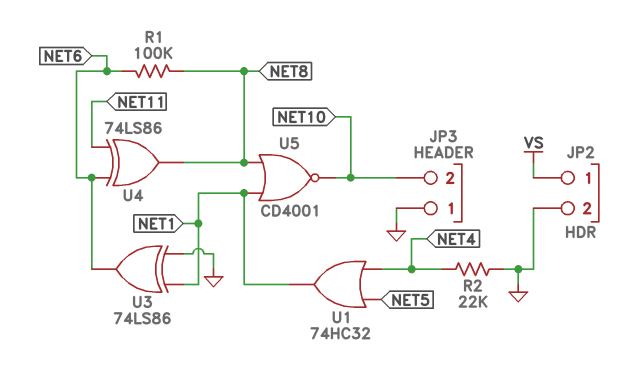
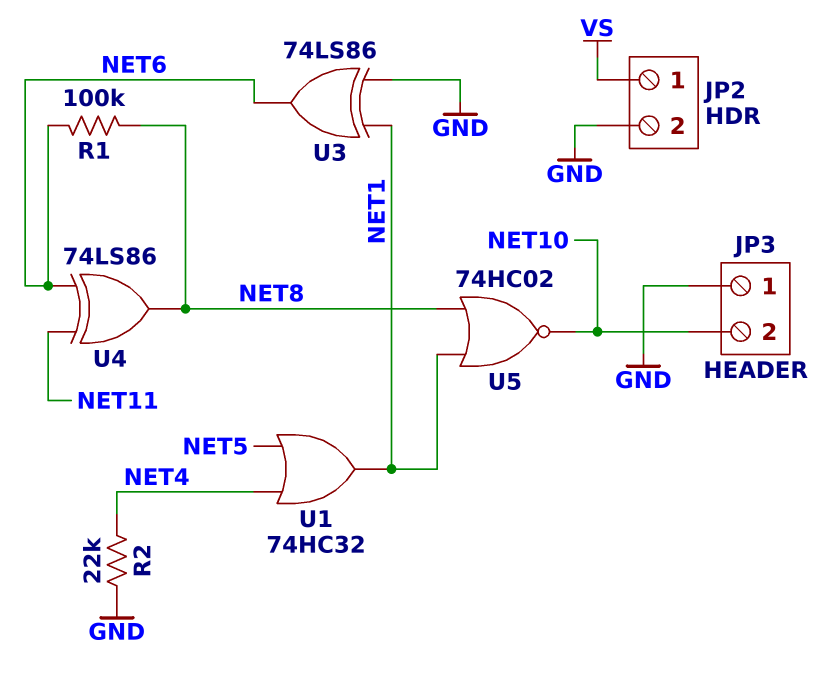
U5: NOR CD4001 (in NET1, in NET8, out NET10) -> NOR 74HC02 (in NET1, in NET8, out NET10)

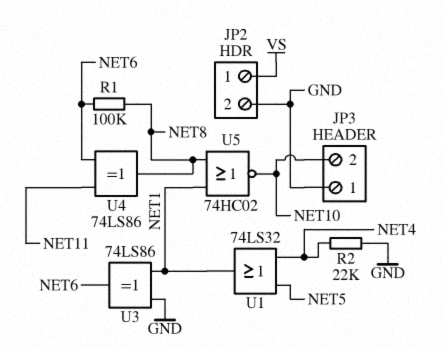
U1: OR 74HC32 (in NET4, in NET5, out NET1) -> OR 74LS32 (in NET4, in NET5, out NET1)

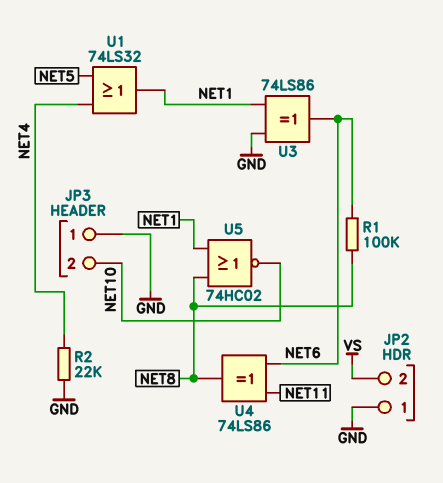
JP2 pin 1: VS -> GND
JP2 pin 2: GND -> VS

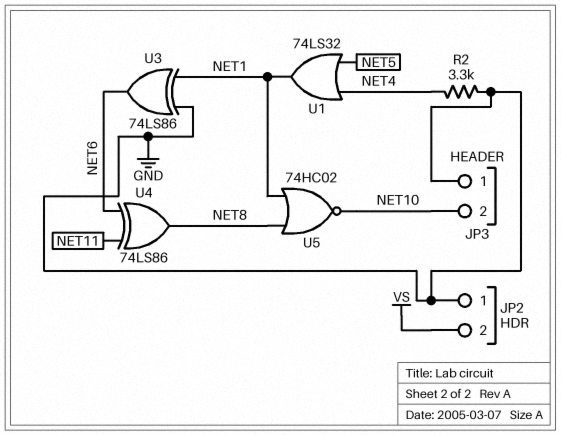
R1: 100k (NET6, NET8) -> none
R2: 22k (GND, NET4) -> 3.3k (GND, NET4)

